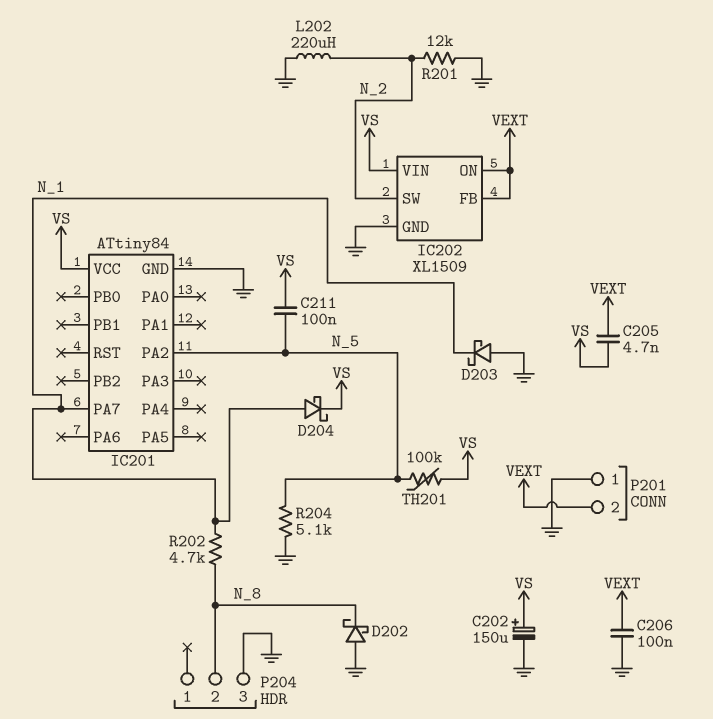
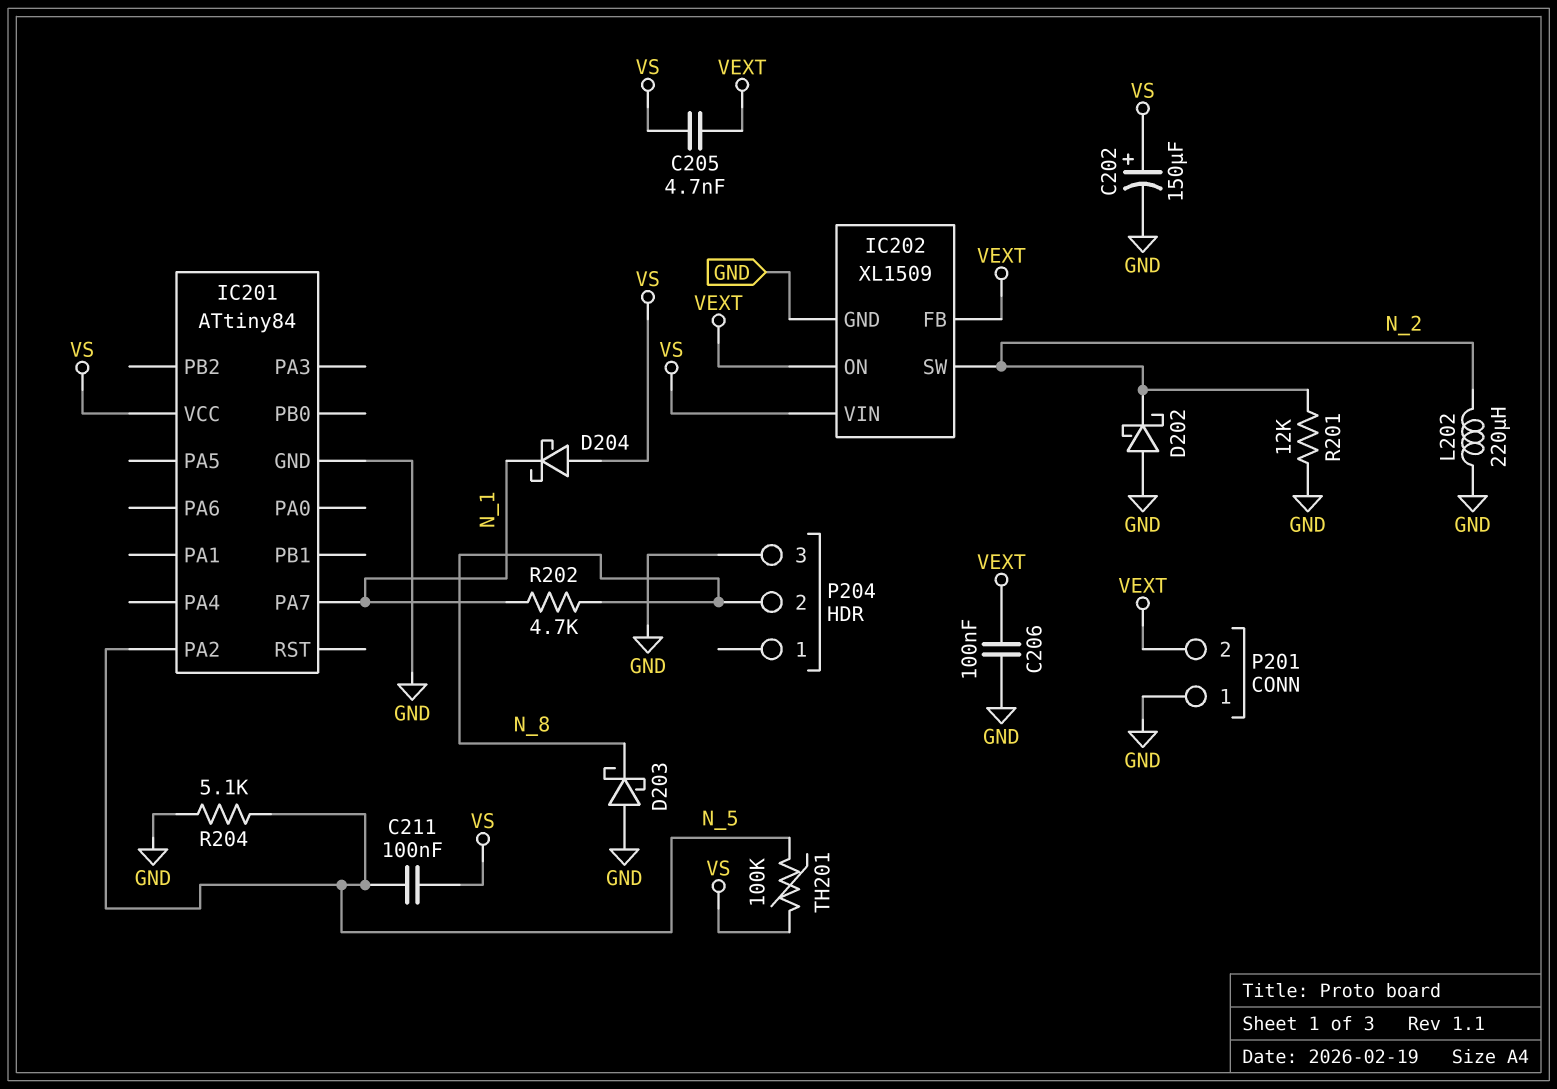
D202: schottky (A GND, K N_8) -> schottky (A GND, K N_2)
D203: schottky (A GND, K N_1) -> schottky (A GND, K N_8)
D204: schottky (A N_1, K VS) -> schottky (A VS, K N_1)

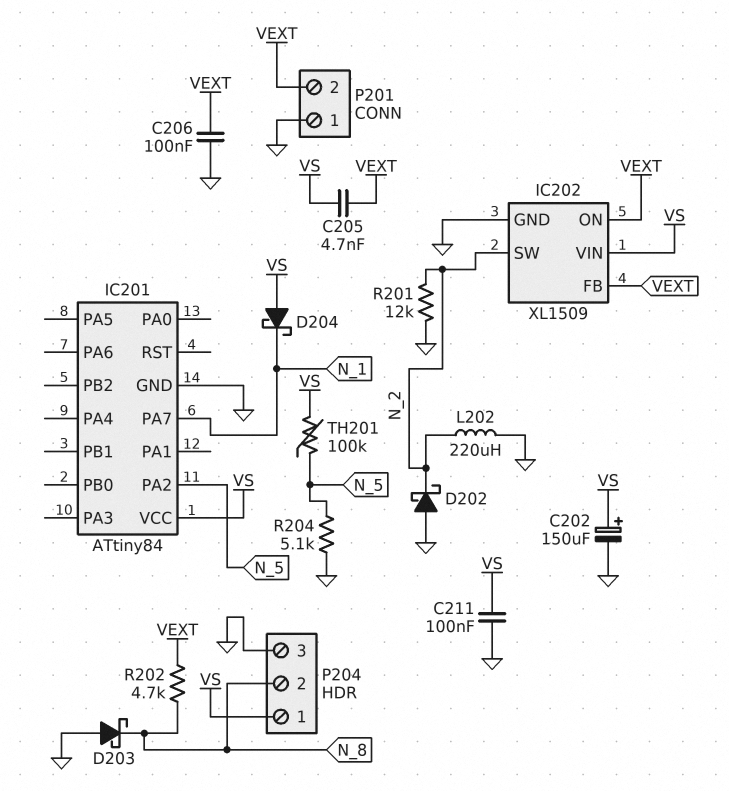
C211: 100nF (N_5, VS) -> 100nF (GND, VS)
P204 pin 1: none -> VS
R202: 4.7k (N_1, N_8) -> 4.7k (N_8, VEXT)

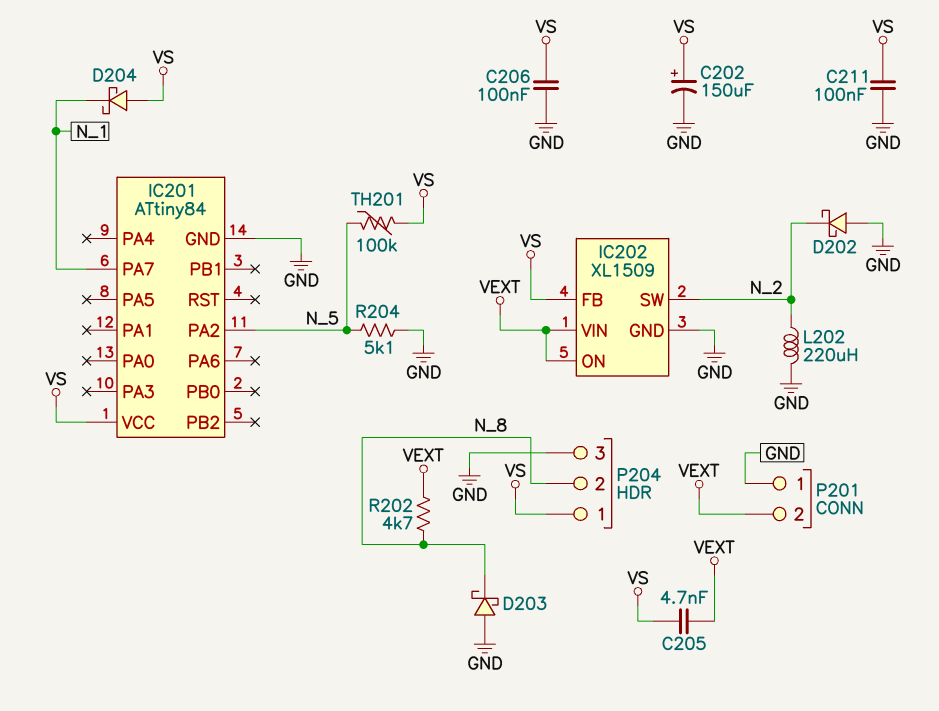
C206: 100nF (GND, VEXT) -> 100nF (GND, VS)
IC202 pin FB: VEXT -> VS
IC202 pin VIN: VS -> VEXT
R201: 12k (GND, N_2) -> none

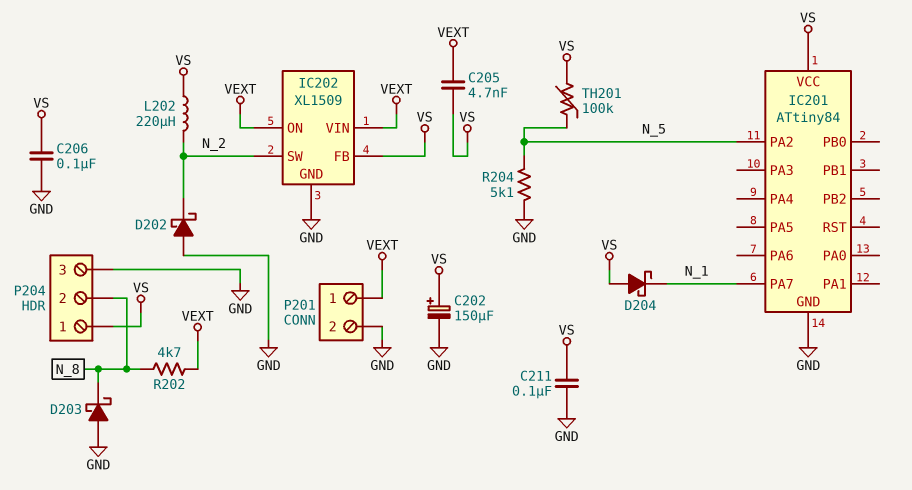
L202: 220uH (GND, N_2) -> 220uH (N_2, VS)
P201 pin 1: GND -> VEXT
P201 pin 2: VEXT -> GND

